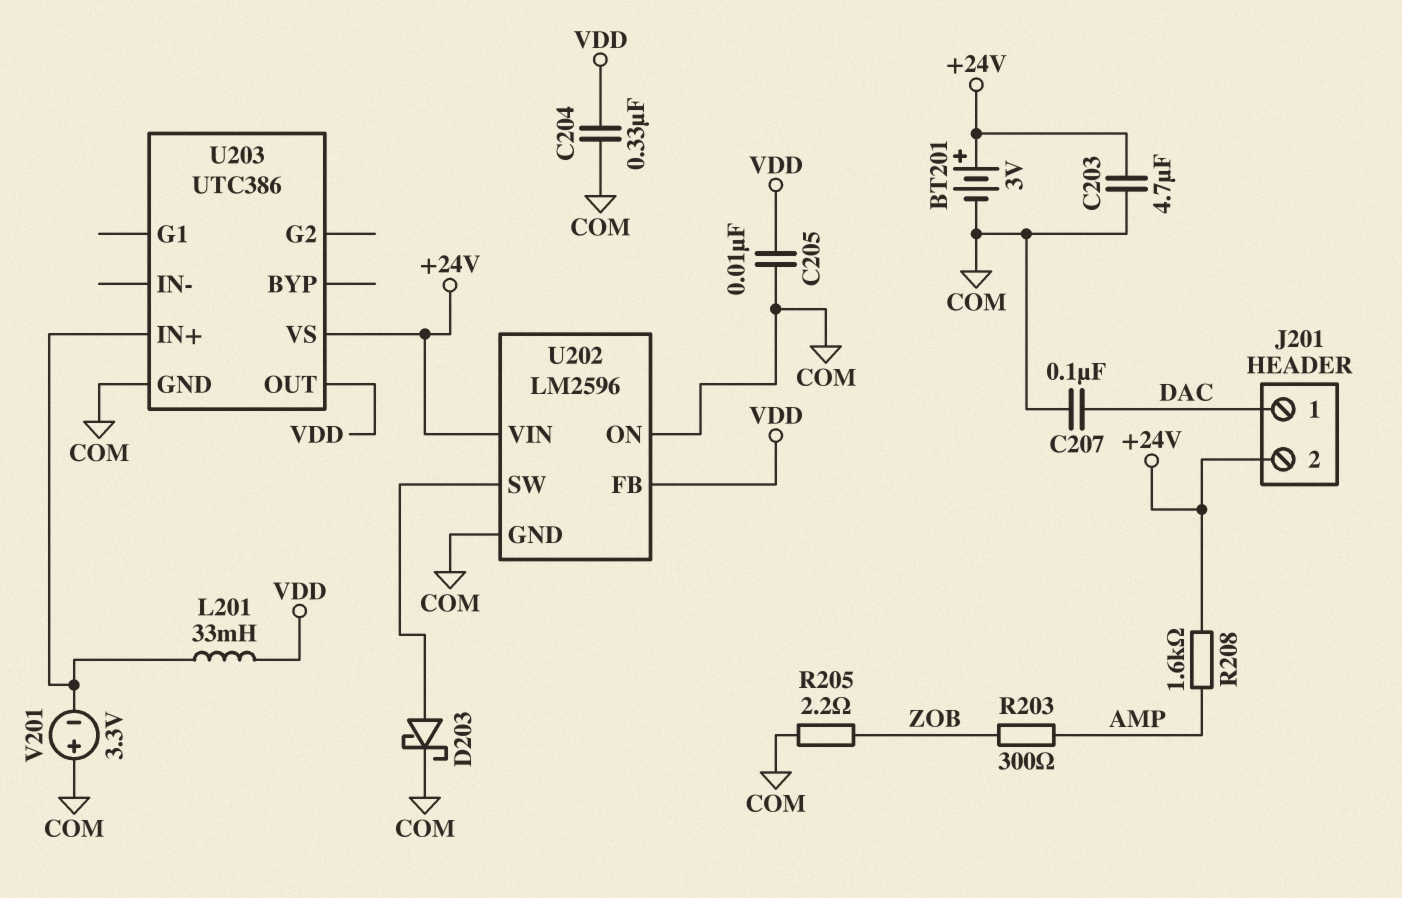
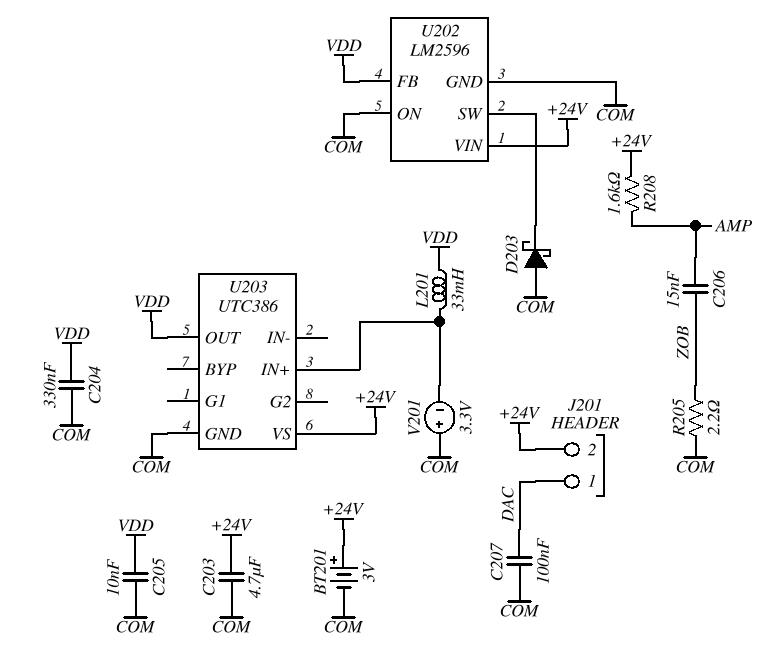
C206: none -> 15nF (AMP, ZOB)
D203: schottky (A U202/SW, K COM) -> schottky (A COM, K U202/SW)
R203: 300 (AMP, ZOB) -> none

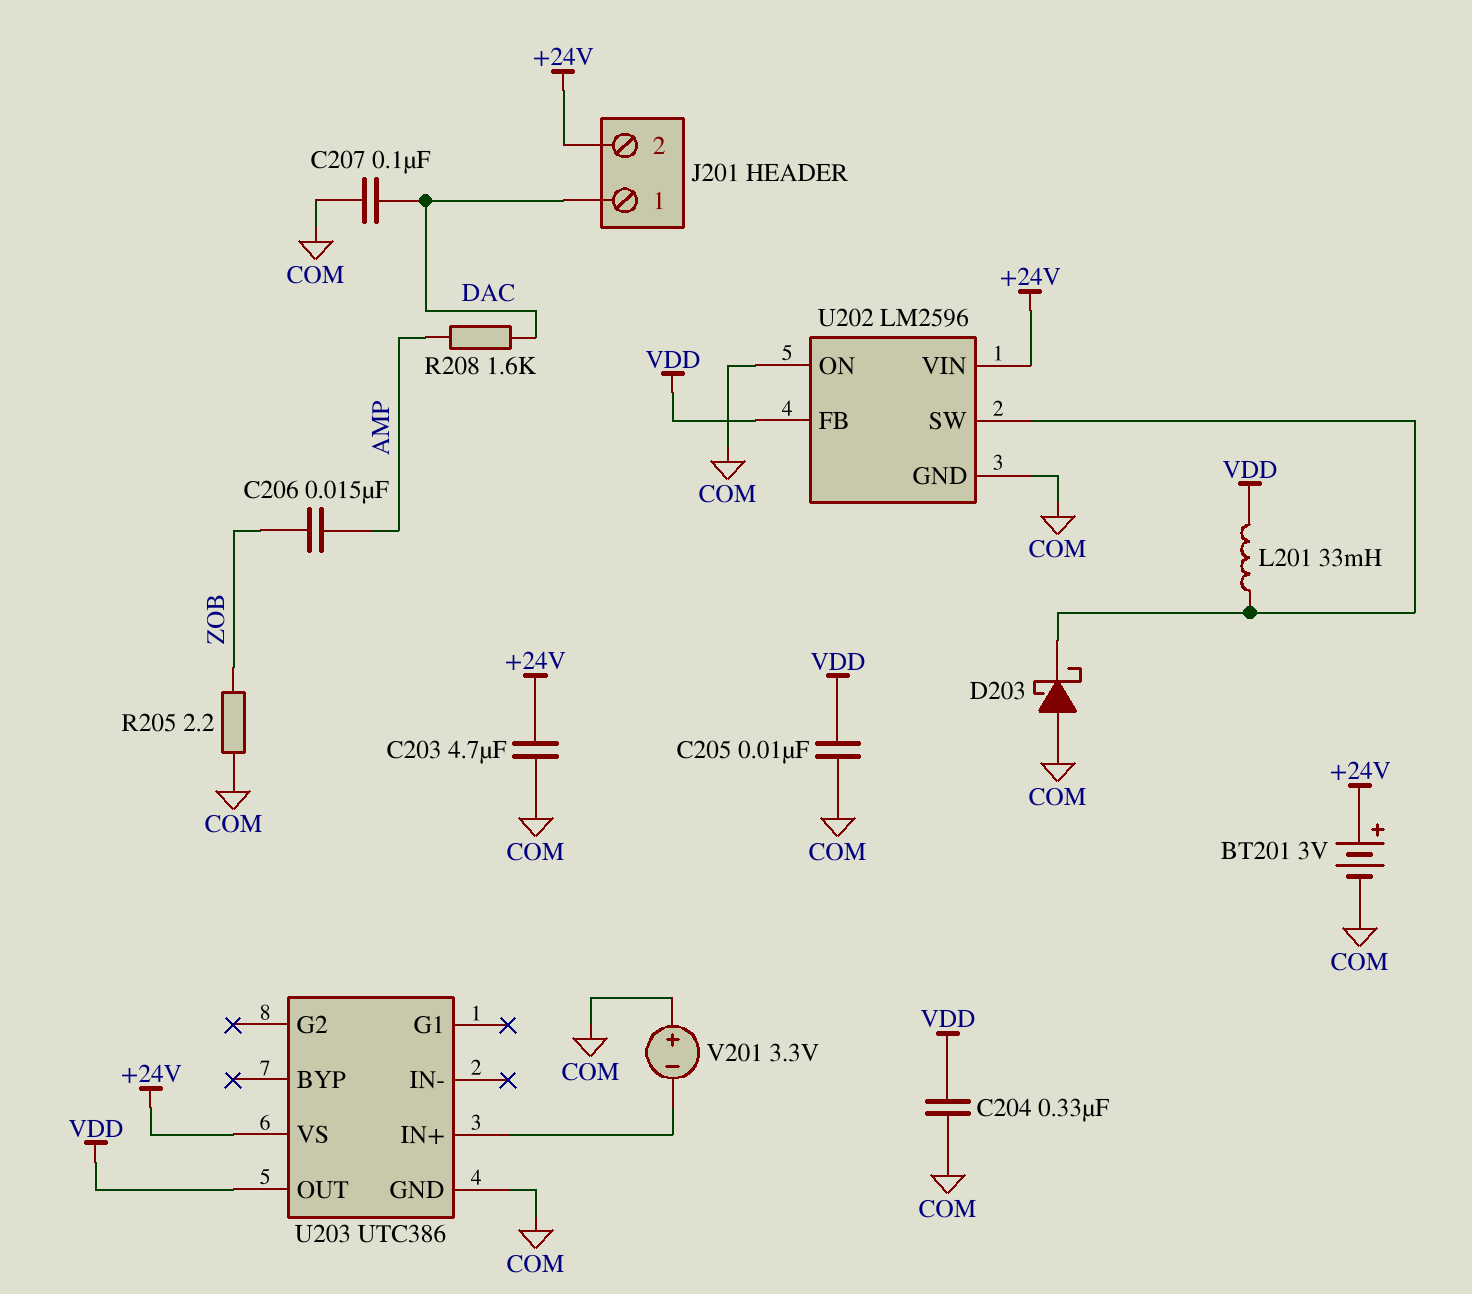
L201: 33mH (U203/IN+, VDD) -> 33mH (U202/SW, VDD)
R208: 1.6k (+24V, AMP) -> 1.6k (AMP, DAC)

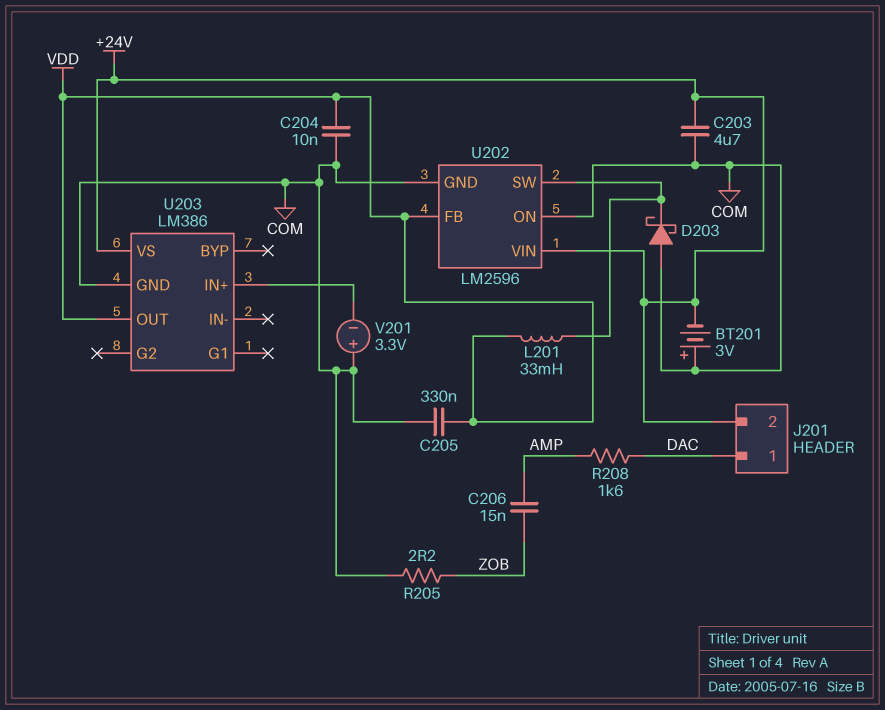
BT201: 3V (plus +24V, minus COM) -> 3V (plus COM, minus +24V)
C204: 330nF (COM, VDD) -> 10nF (COM, VDD)
C205: 10nF (COM, VDD) -> 330nF (COM, VDD)
C207: 100nF (COM, DAC) -> none
U203: UTC386 -> LM386

